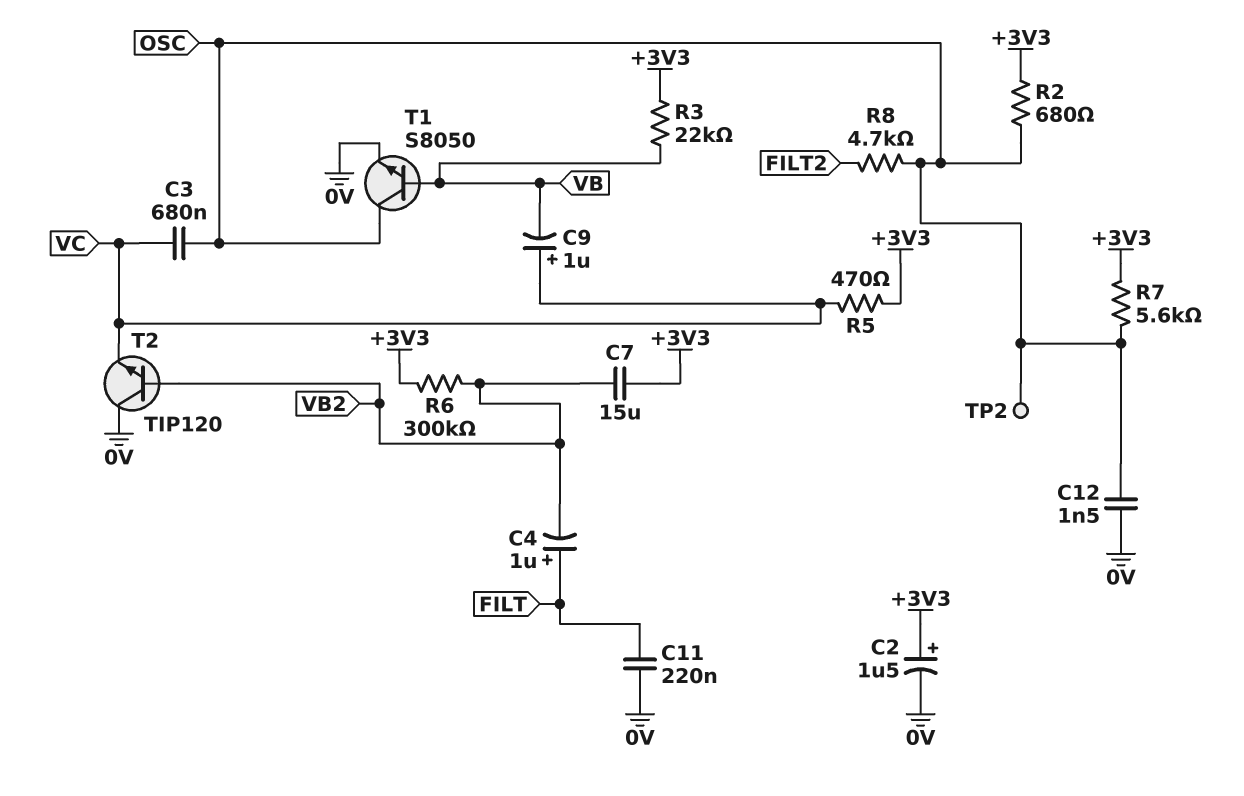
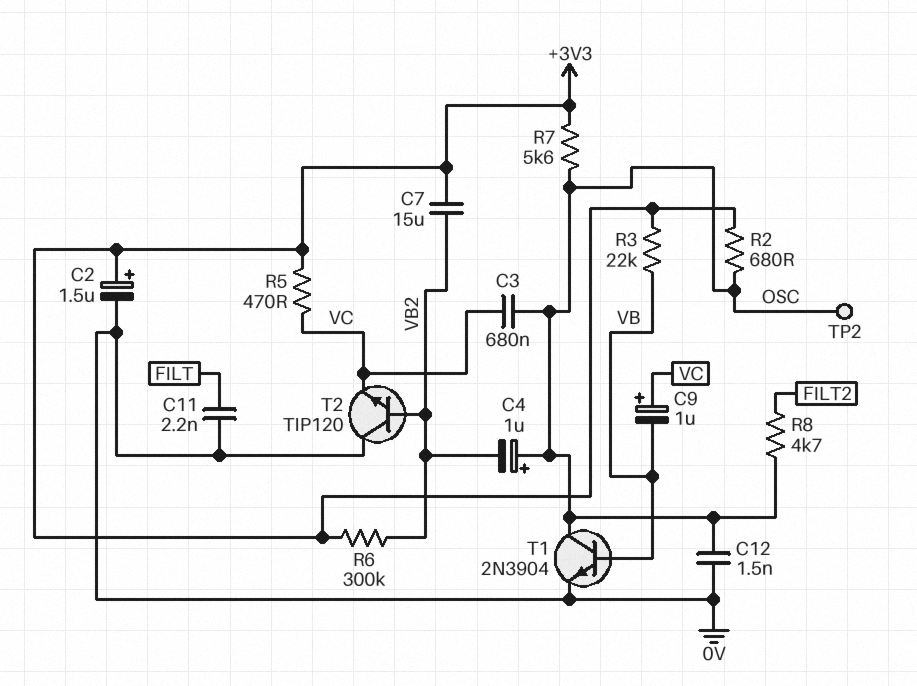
C4: 1uF (plus FILT, minus VB2) -> 1uF (plus OSC, minus VB2)
C11: 220nF (0V, FILT) -> 2.2nF (0V, FILT)
T1: NPN S8050 (B VB, C OSC, E 0V) -> NPN 2N3904 (B VB, C OSC, E 0V)

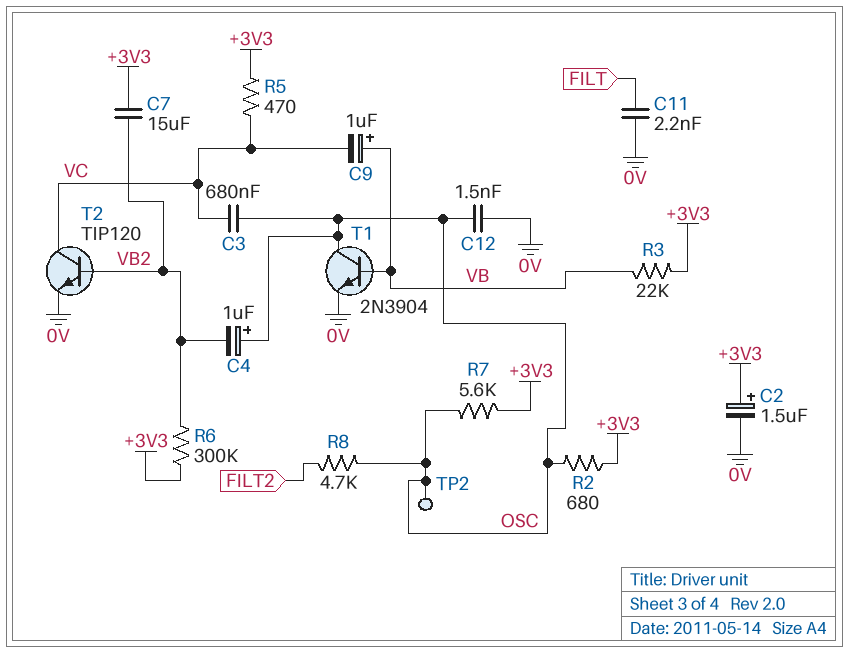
C9: 1uF (plus VC, minus VB) -> 1uF (plus VB, minus VC)
T2: NPN TIP120 (B VB2, C 0V, E VC) -> NPN TIP120 (B VB2, C VC, E 0V)

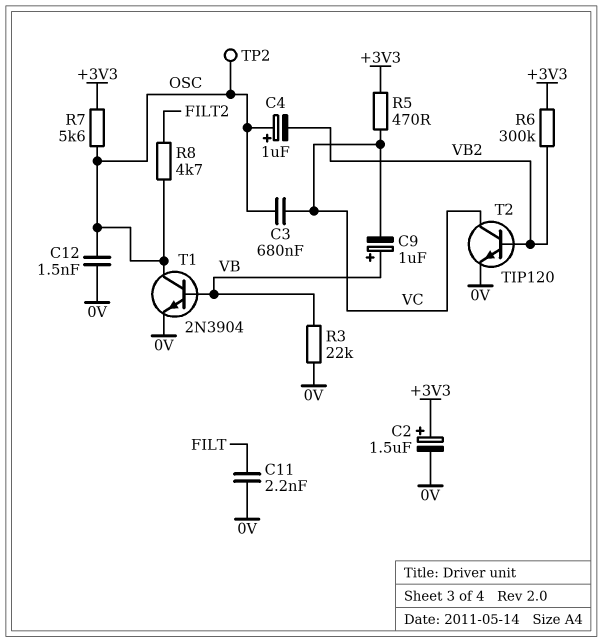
C7: 15uF (+3V3, VB2) -> none
R2: 680 (+3V3, OSC) -> none
R3: 22k (+3V3, VB) -> 22k (0V, VB)

